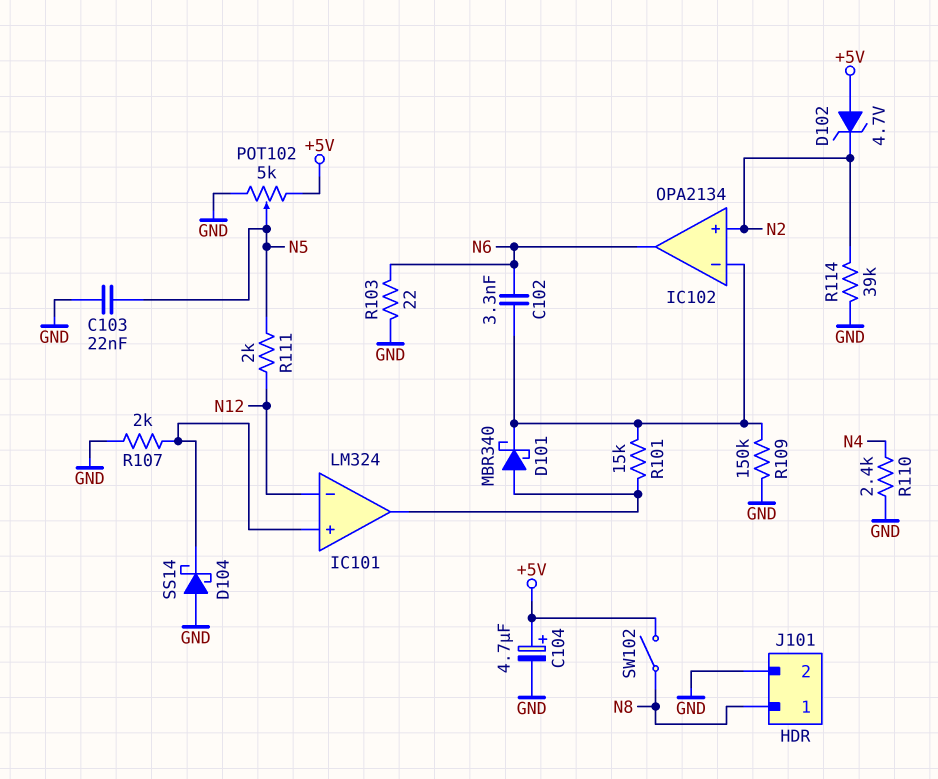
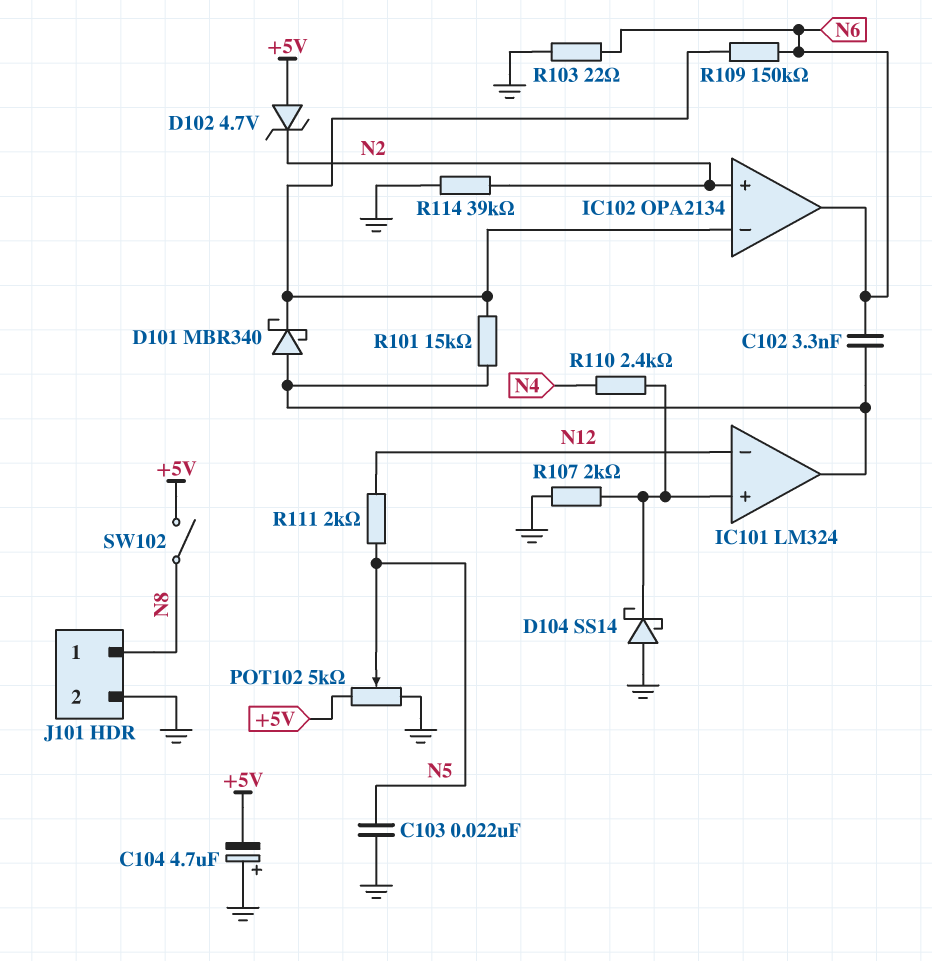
C102: 3.3nF (IC102/in-, N6) -> 3.3nF (IC101/out, N6)
C104: 4.7uF (plus +5V, minus GND) -> 4.7uF (plus GND, minus +5V)
R109: 150k (GND, IC102/in-) -> 150k (IC102/in-, N6)
R110: 2.4k (GND, N4) -> 2.4k (IC101/in+, N4)

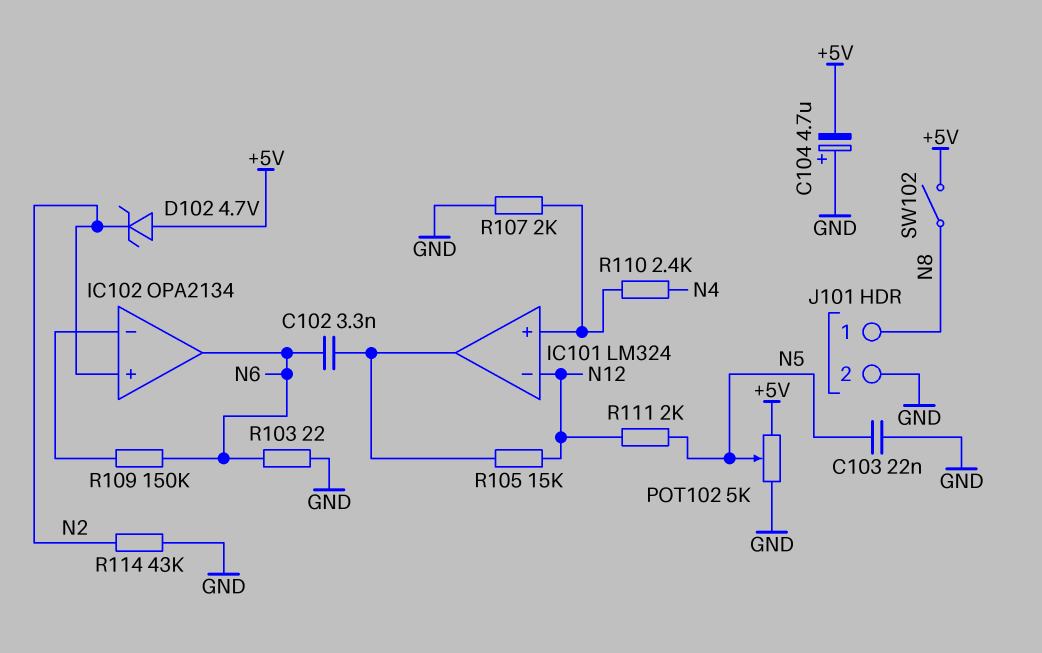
D101: schottky MBR340 (A IC101/out, K IC102/in-) -> none
D104: schottky SS14 (A GND, K IC101/in+) -> none
R101: 15k (IC101/out, IC102/in-) -> none
R105: none -> 15k (IC101/out, N12)
R114: 39k (GND, N2) -> 43k (GND, N2)

